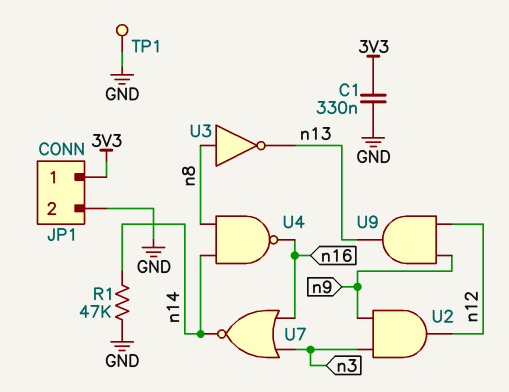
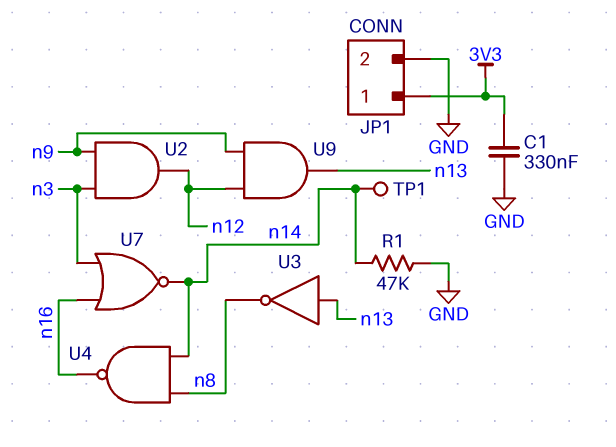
TP1: test point (GND) -> test point (n14)
U3: NOT (in n8, out n13) -> NOT (in n13, out n8)

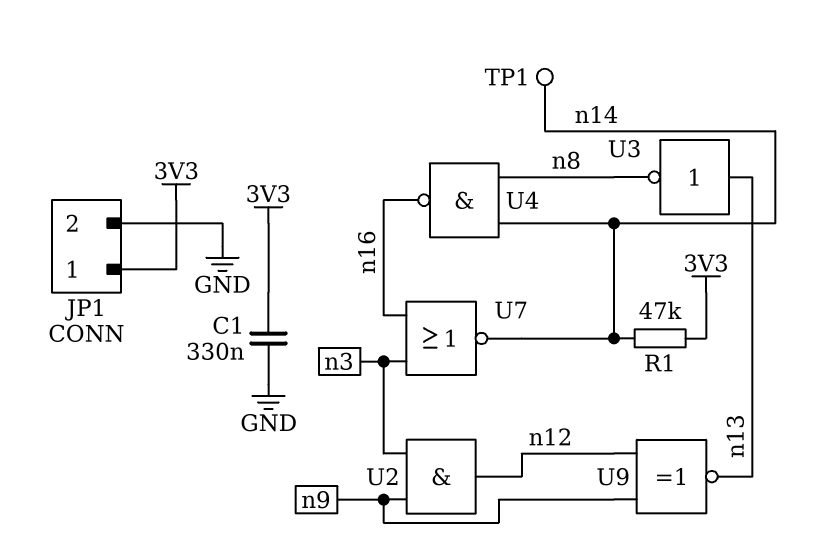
R1: 47k (GND, n14) -> 47k (3V3, n14)
U9: AND (in n9, in n12, out n13) -> XNOR (in n9, in n12, out n13)

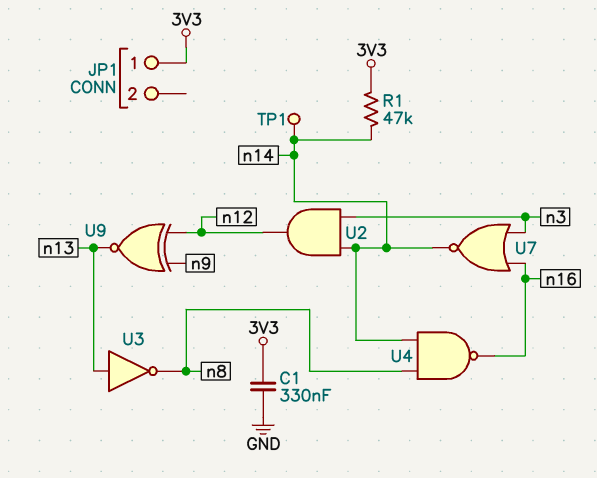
JP1 pin 2: GND -> none
U2: AND (in n3, in n9, out n12) -> AND (in n3, in n14, out n12)

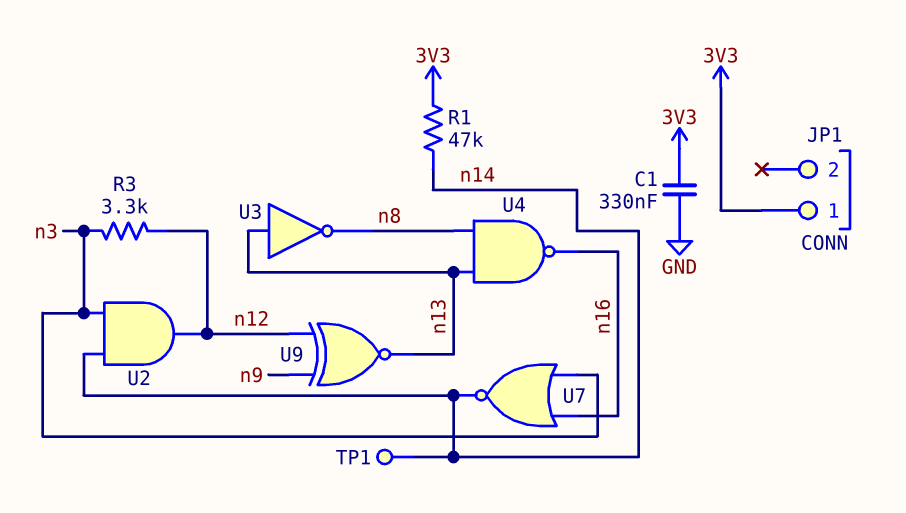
R3: none -> 3.3k (n3, n12)
U4: NAND (in n8, in n14, out n16) -> NAND (in n8, in n13, out n16)

